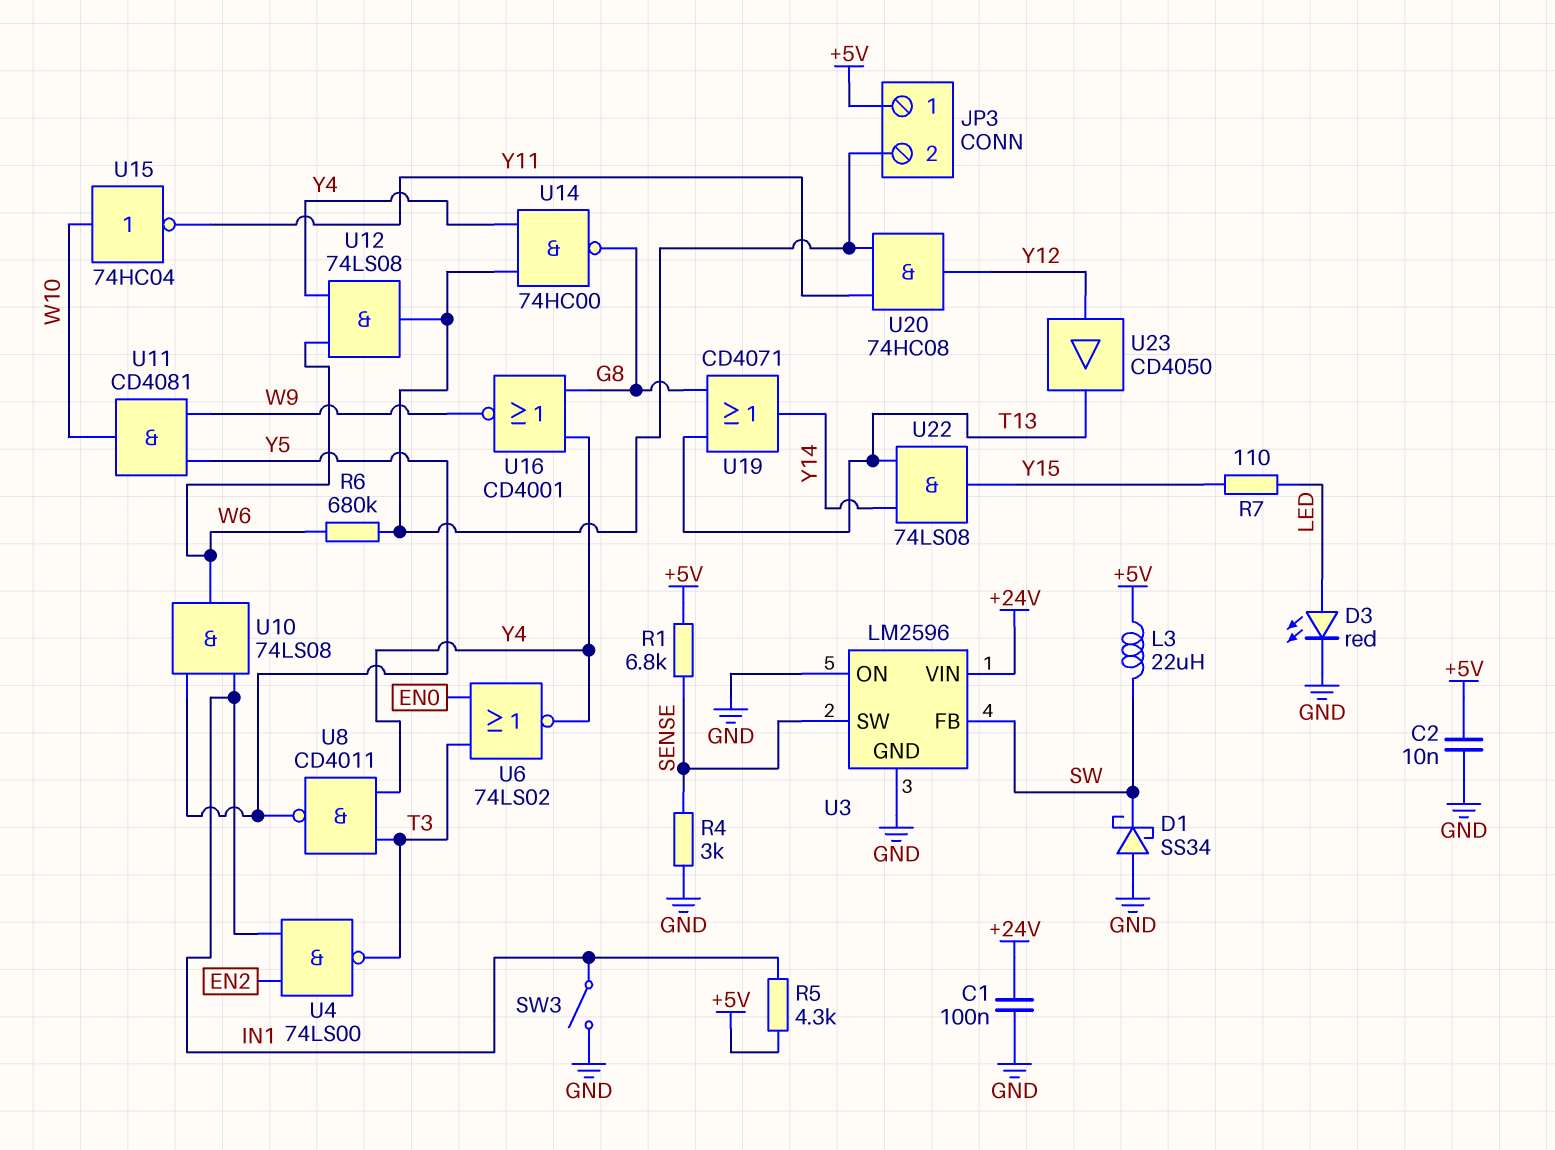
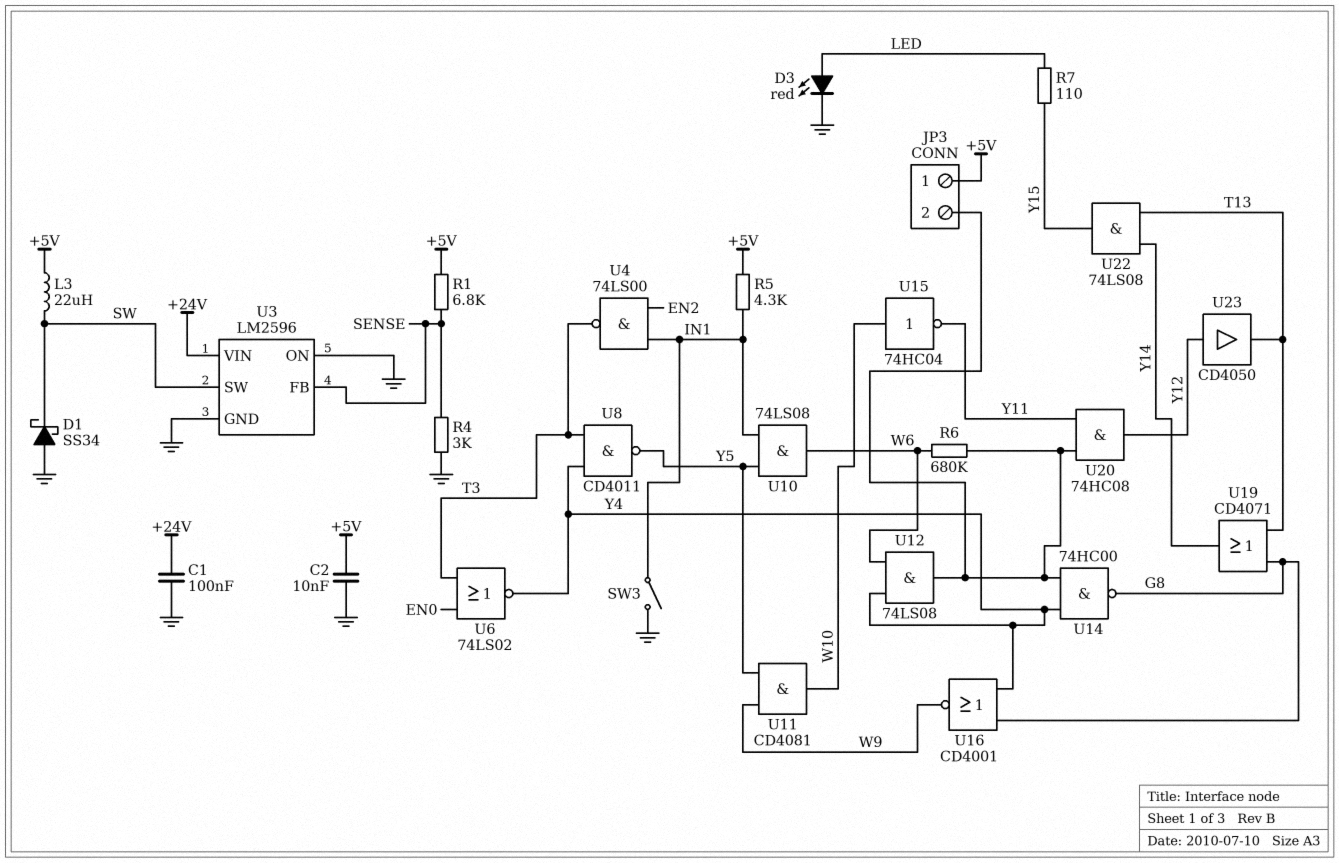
U3 pin FB: SW -> SENSE
U3 pin SW: SENSE -> SW

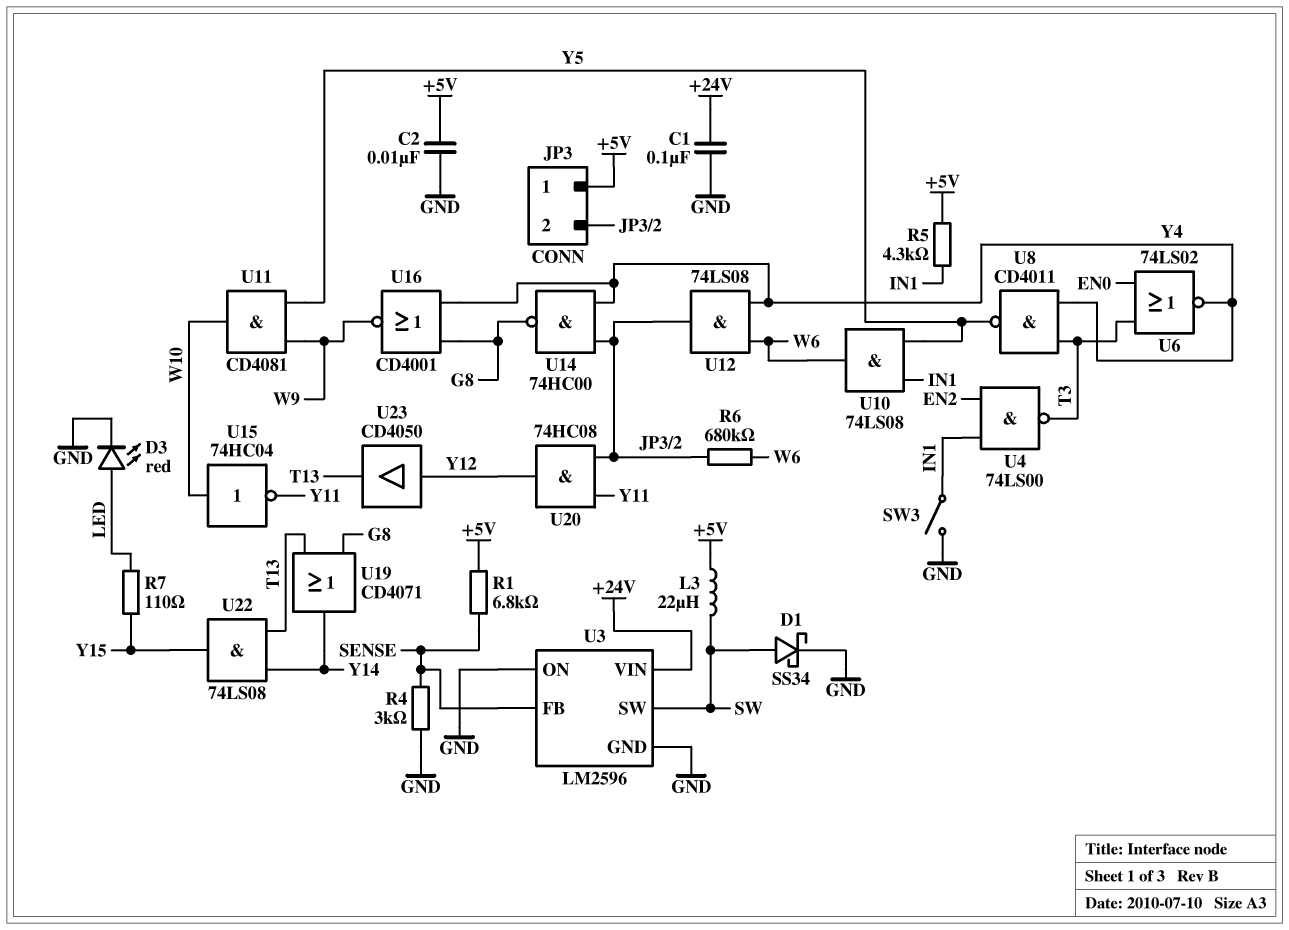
D1: schottky SS34 (A GND, K SW) -> schottky SS34 (A SW, K GND)

